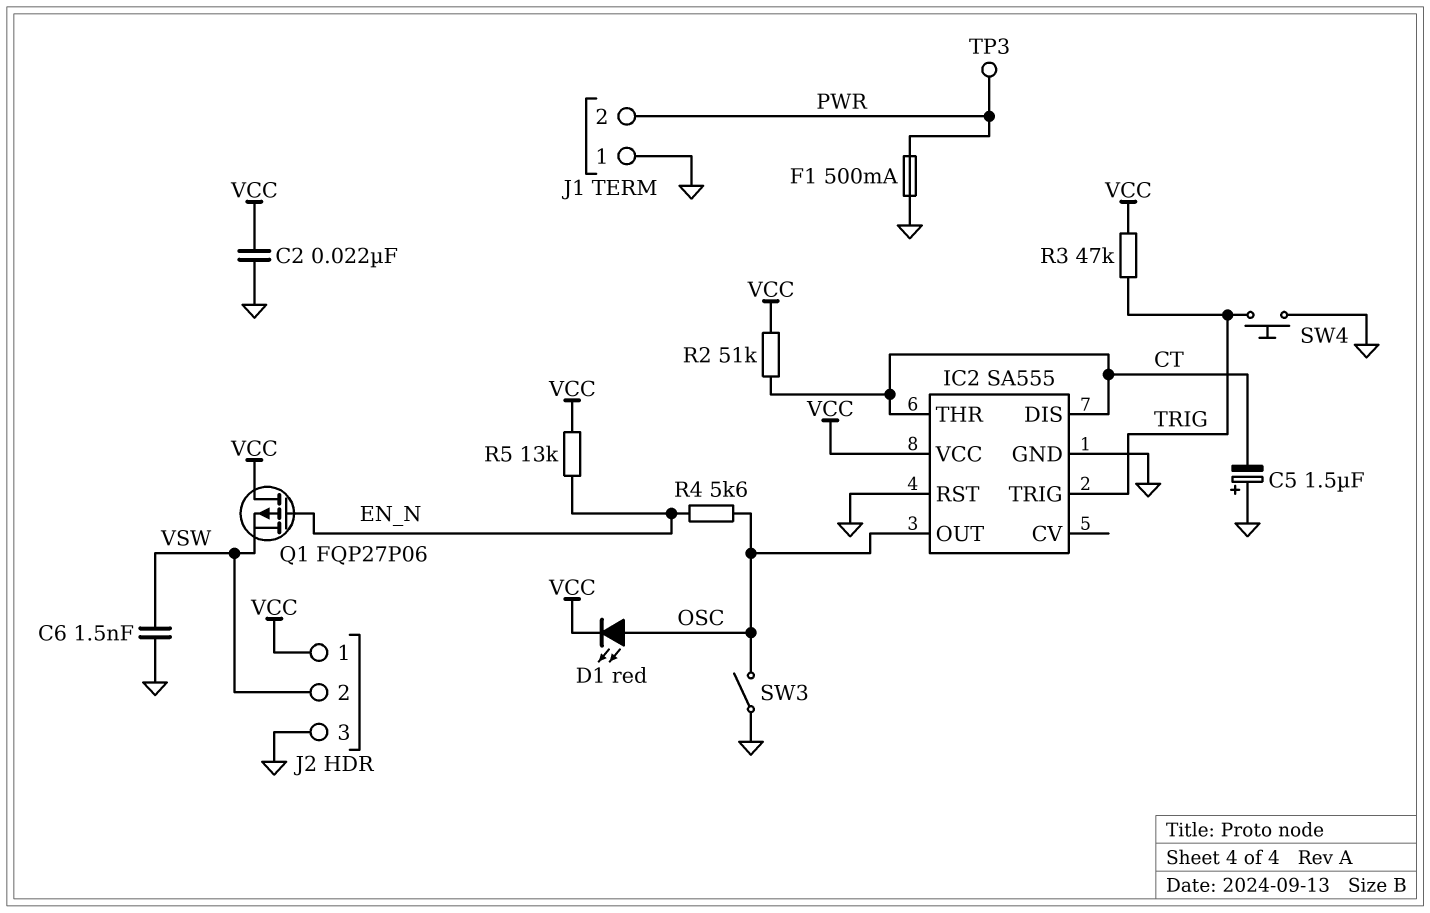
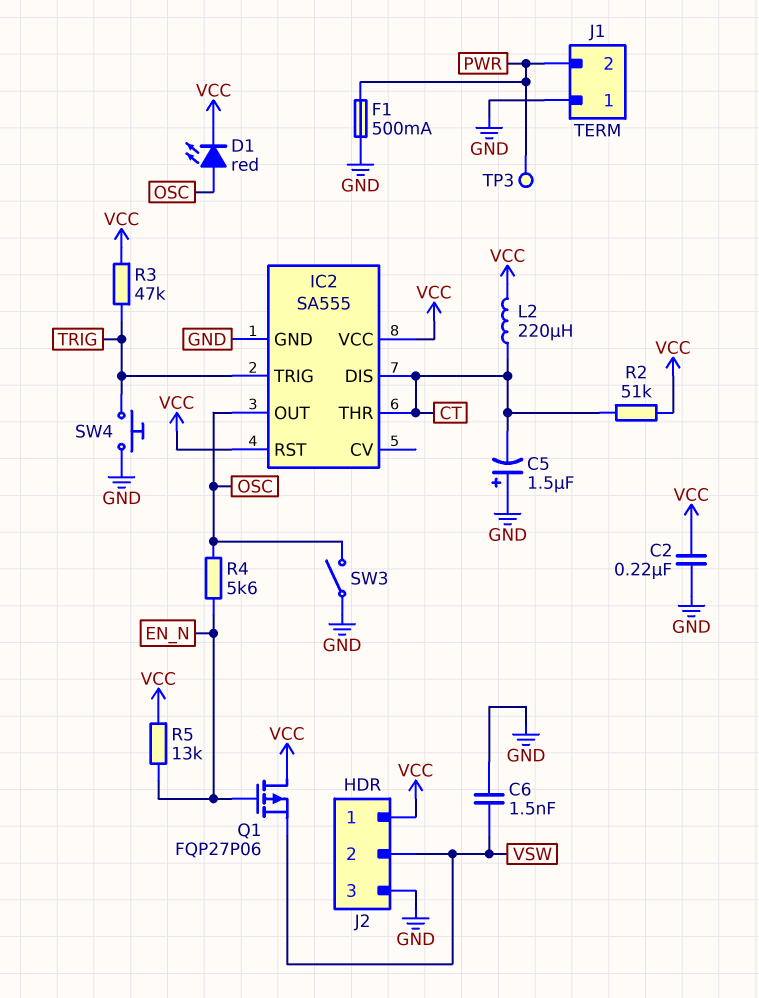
C2: 22nF (GND, VCC) -> 220nF (GND, VCC)
IC2 pin RST: GND -> VCC
L2: none -> 220uH (CT, VCC)

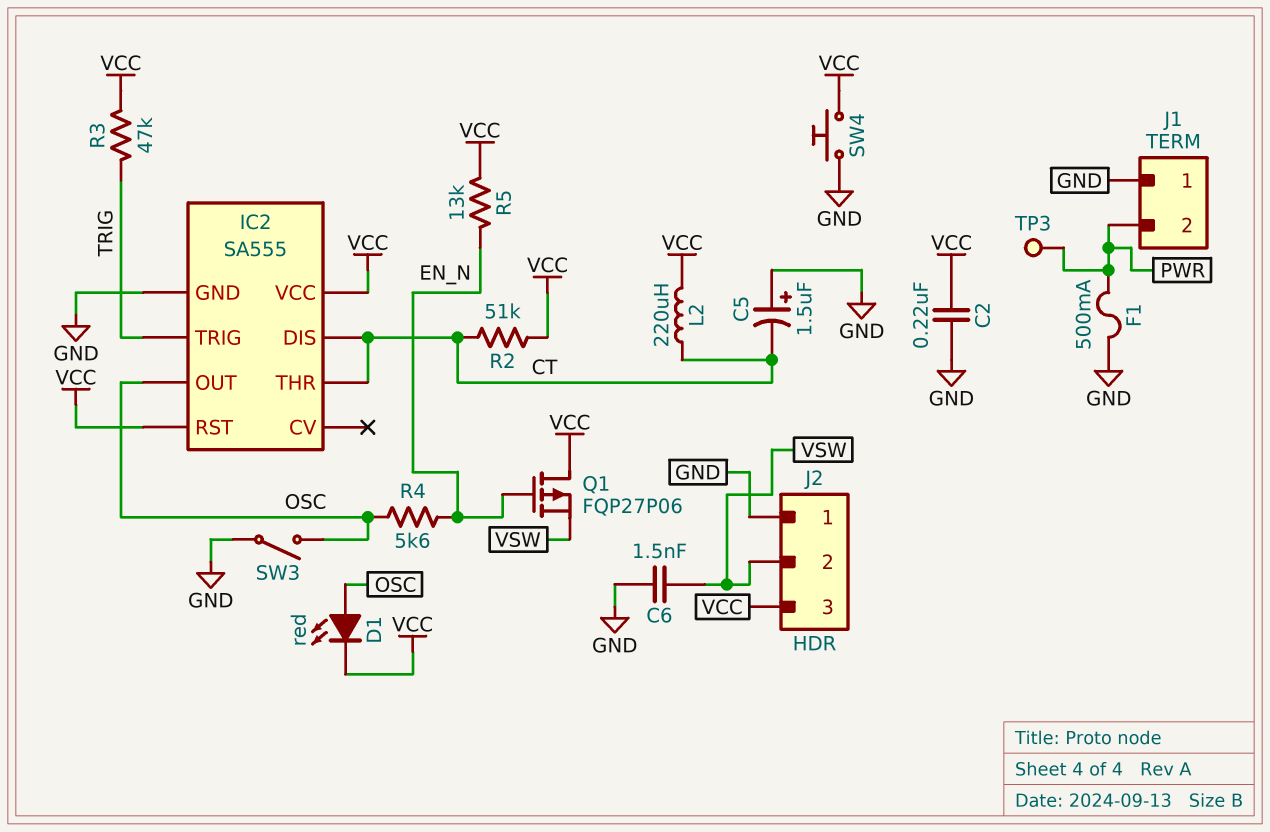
J2 pin 1: VCC -> GND
J2 pin 3: GND -> VCC
SW4: button (GND, TRIG) -> button (GND, VCC)

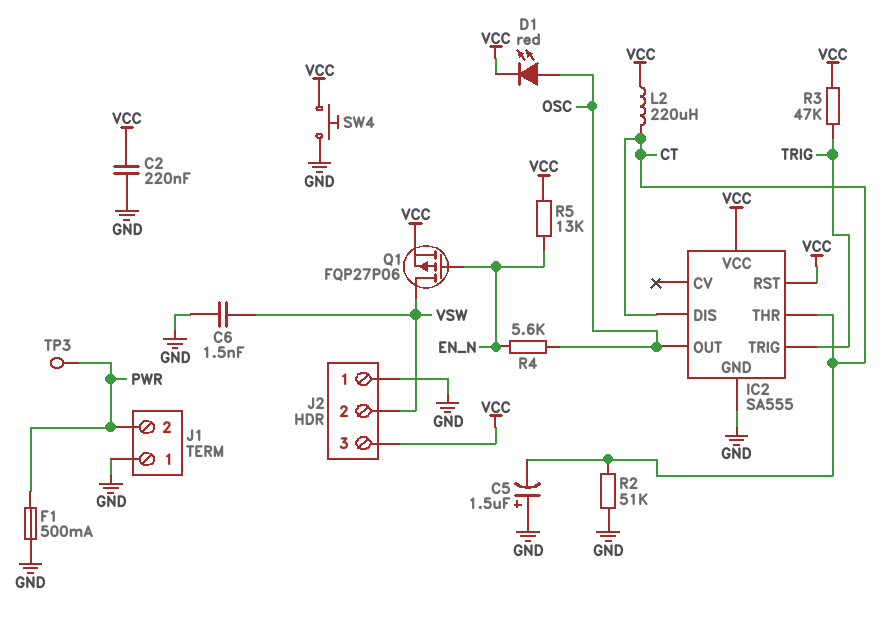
Q1: PMOS FQP27P06 (G EN_N, D VCC, S VSW) -> PMOS FQP27P06 (G EN_N, D VSW, S VCC)
R2: 51k (CT, VCC) -> 51k (CT, GND)
SW3: switch (GND, OSC) -> none

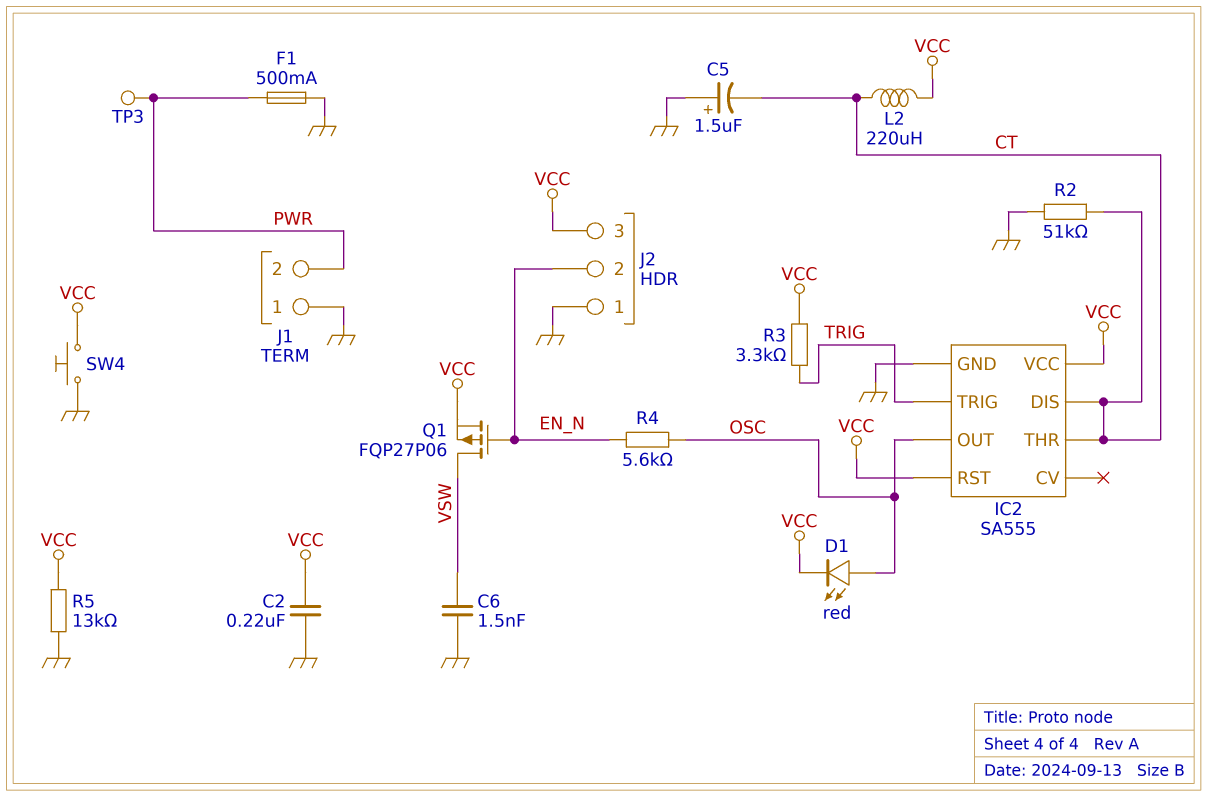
J2 pin 2: VSW -> EN_N
R3: 47k (TRIG, VCC) -> 3.3k (TRIG, VCC)
R5: 13k (EN_N, VCC) -> 13k (GND, VCC)

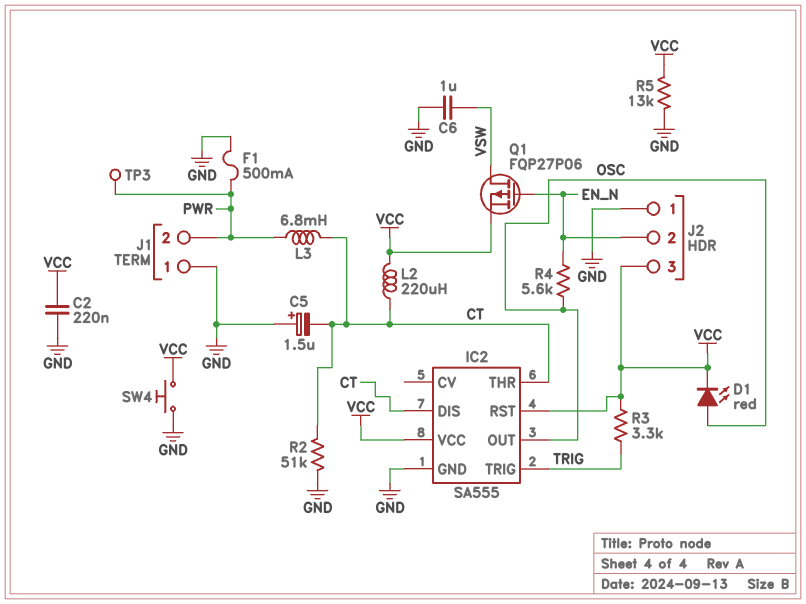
C6: 1.5nF (GND, VSW) -> 1uF (GND, VSW)
L3: none -> 6.8mH (CT, PWR)

